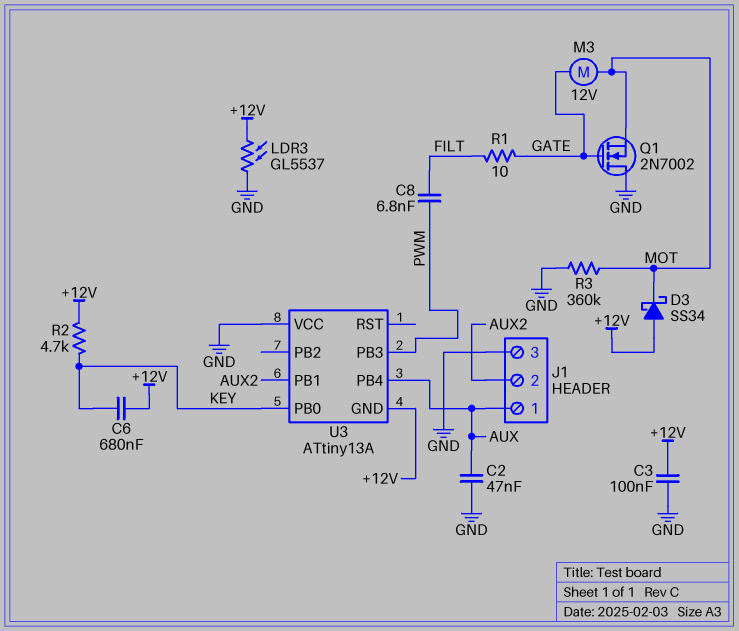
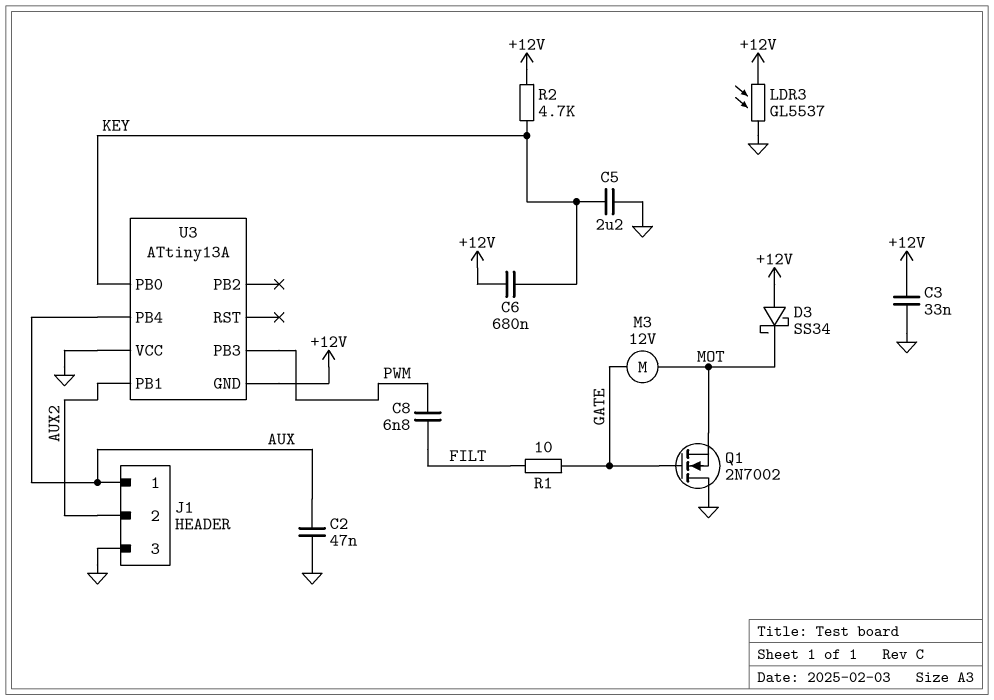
C3: 100nF (+12V, GND) -> 33nF (+12V, GND)
C5: none -> 2.2uF (GND, KEY)
R3: 360k (GND, MOT) -> none

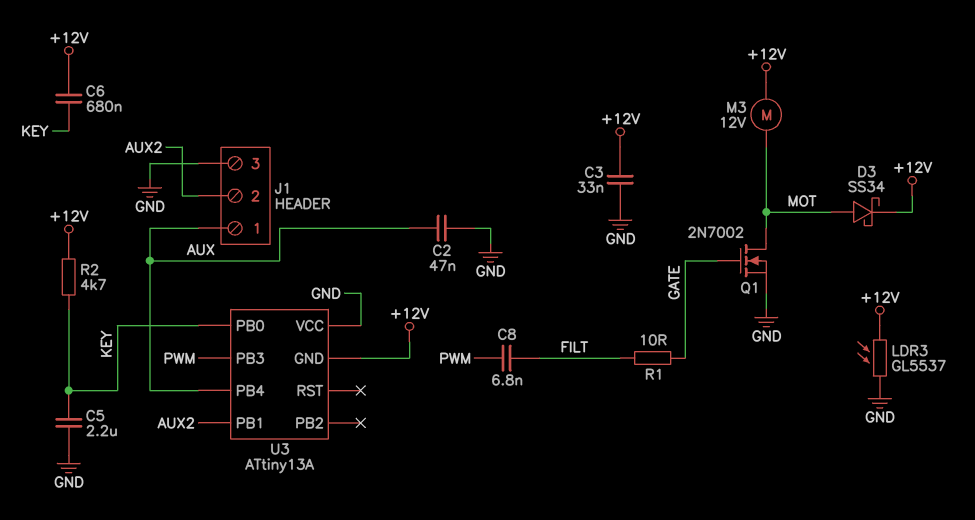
D3: schottky SS34 (A +12V, K MOT) -> schottky SS34 (A MOT, K +12V)
M3: motor 12V (GATE, MOT) -> motor 12V (+12V, MOT)
Q1: NMOS 2N7002 (G GATE, D GND, S MOT) -> NMOS 2N7002 (G GATE, D MOT, S GND)

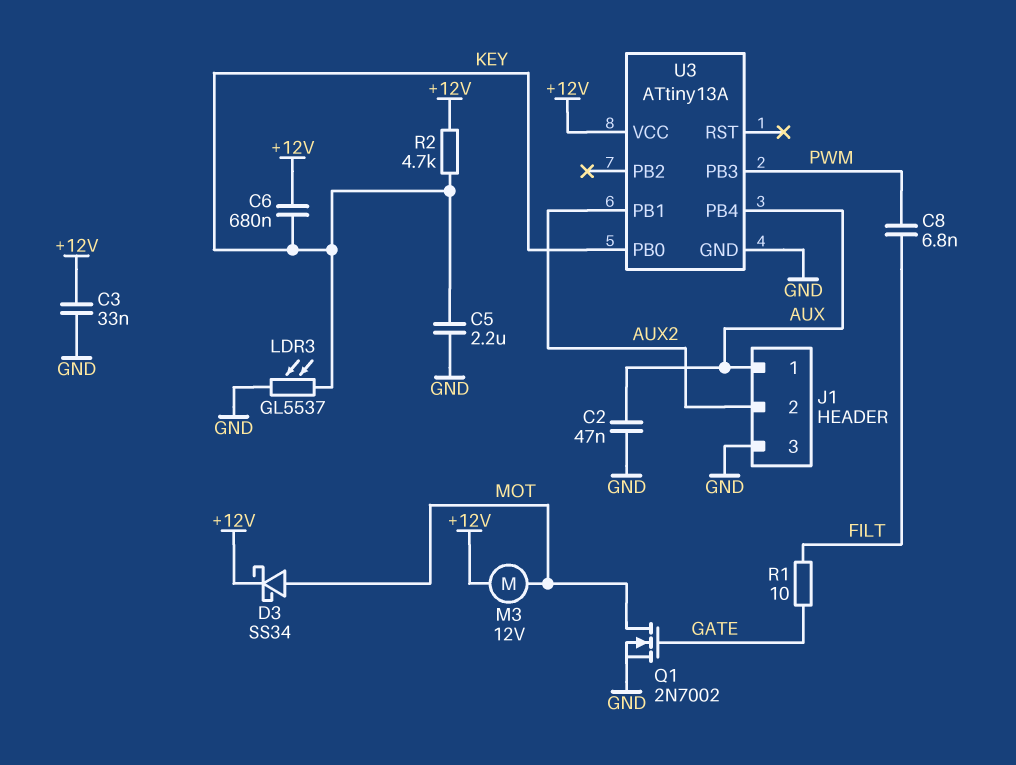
LDR3: GL5537 (+12V, GND) -> GL5537 (GND, KEY)
U3 pin GND: +12V -> GND
U3 pin VCC: GND -> +12V

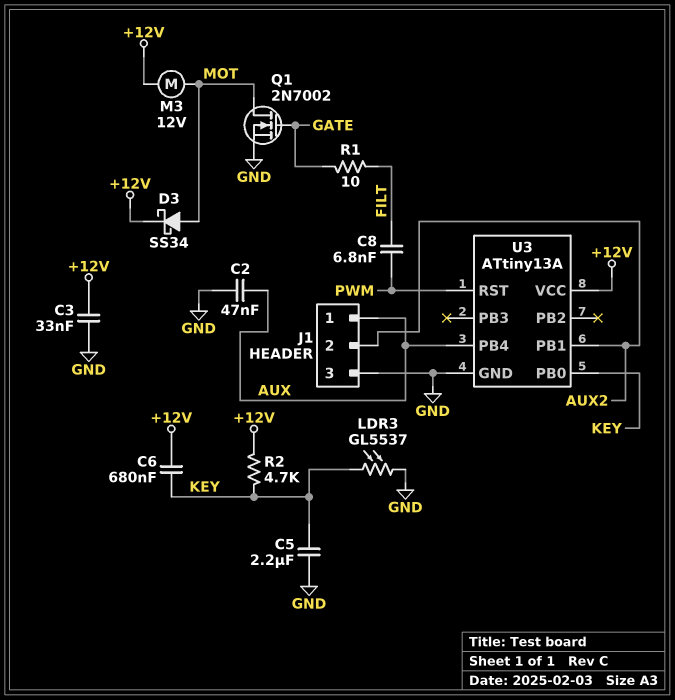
U3 pin PB3: PWM -> none
U3 pin RST: none -> PWM

